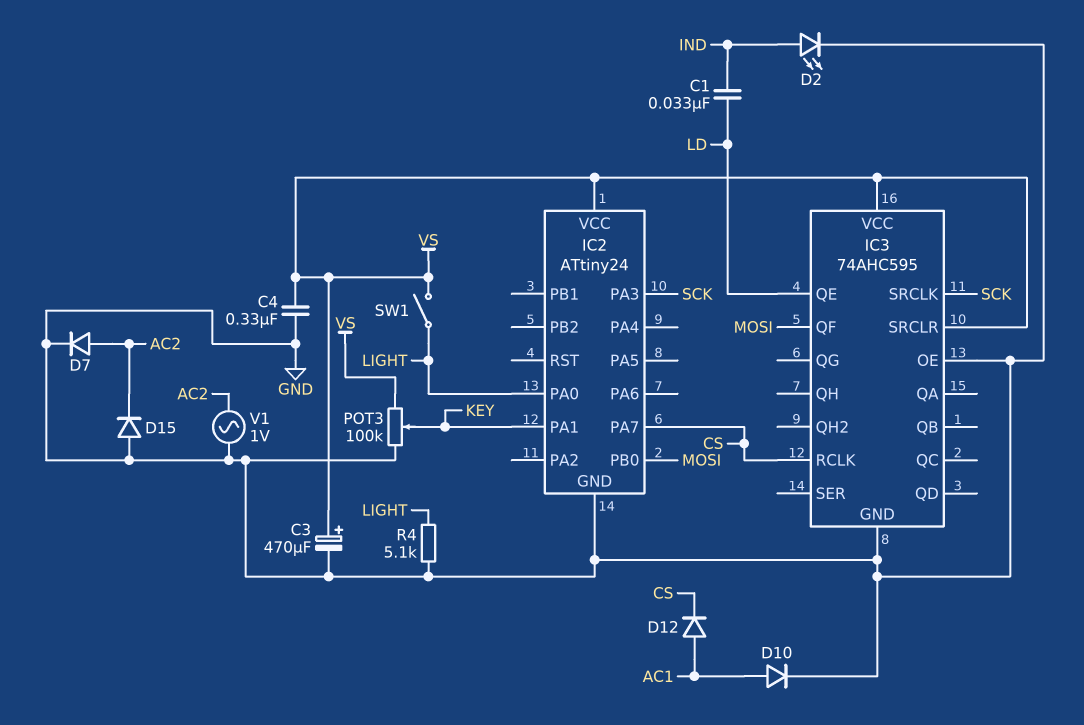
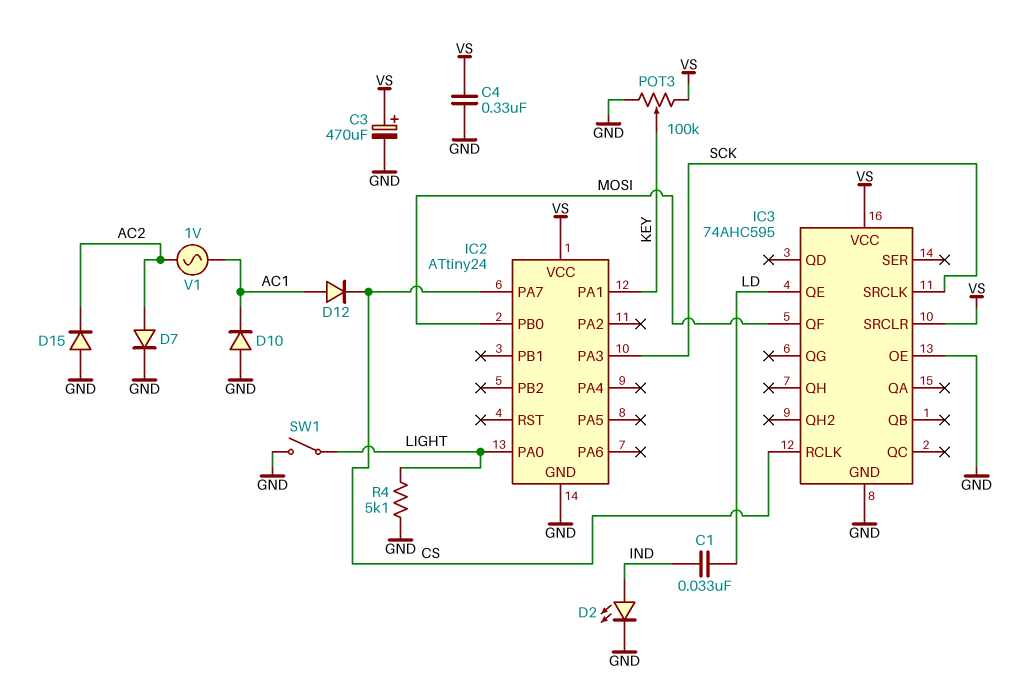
D10: diode (A AC1, K GND) -> diode (A GND, K AC1)
SW1: switch (LIGHT, VS) -> switch (GND, LIGHT)
V1: AC 1V (AC2, GND) -> AC 1V (AC1, AC2)

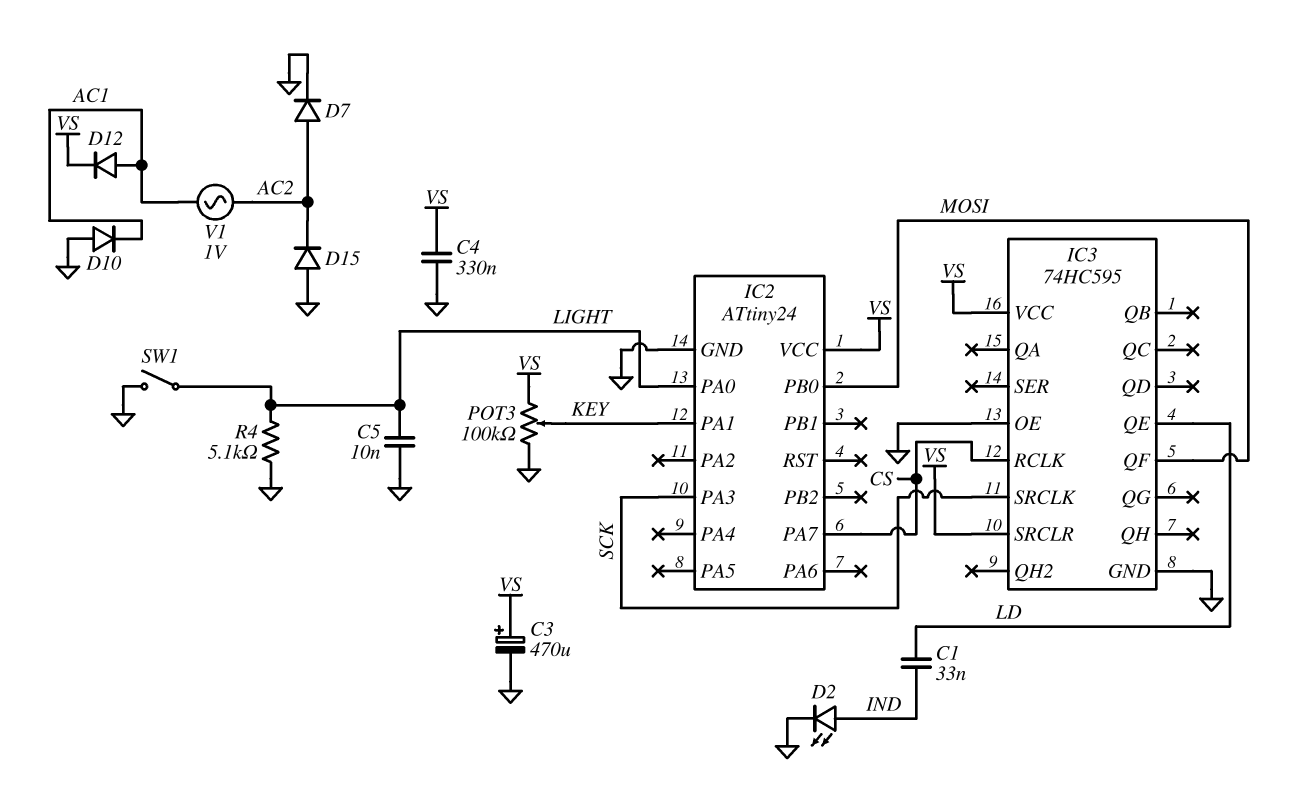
C5: none -> 10nF (GND, LIGHT)
D12: diode (A AC1, K CS) -> diode (A AC1, K VS)
IC3: 74AHC595 -> 74HC595

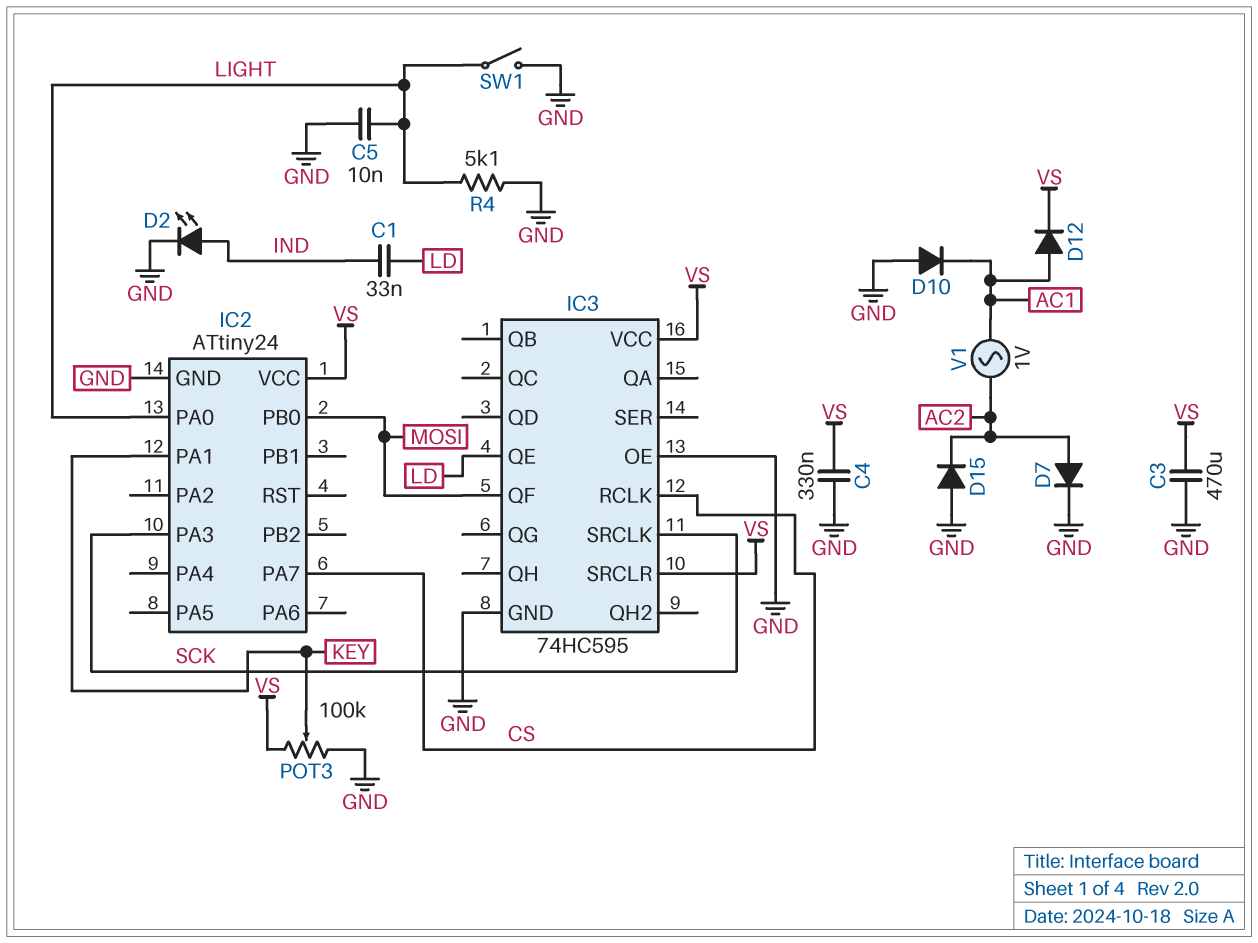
C3: 470uF (plus VS, minus GND) -> 470uF (GND, VS)

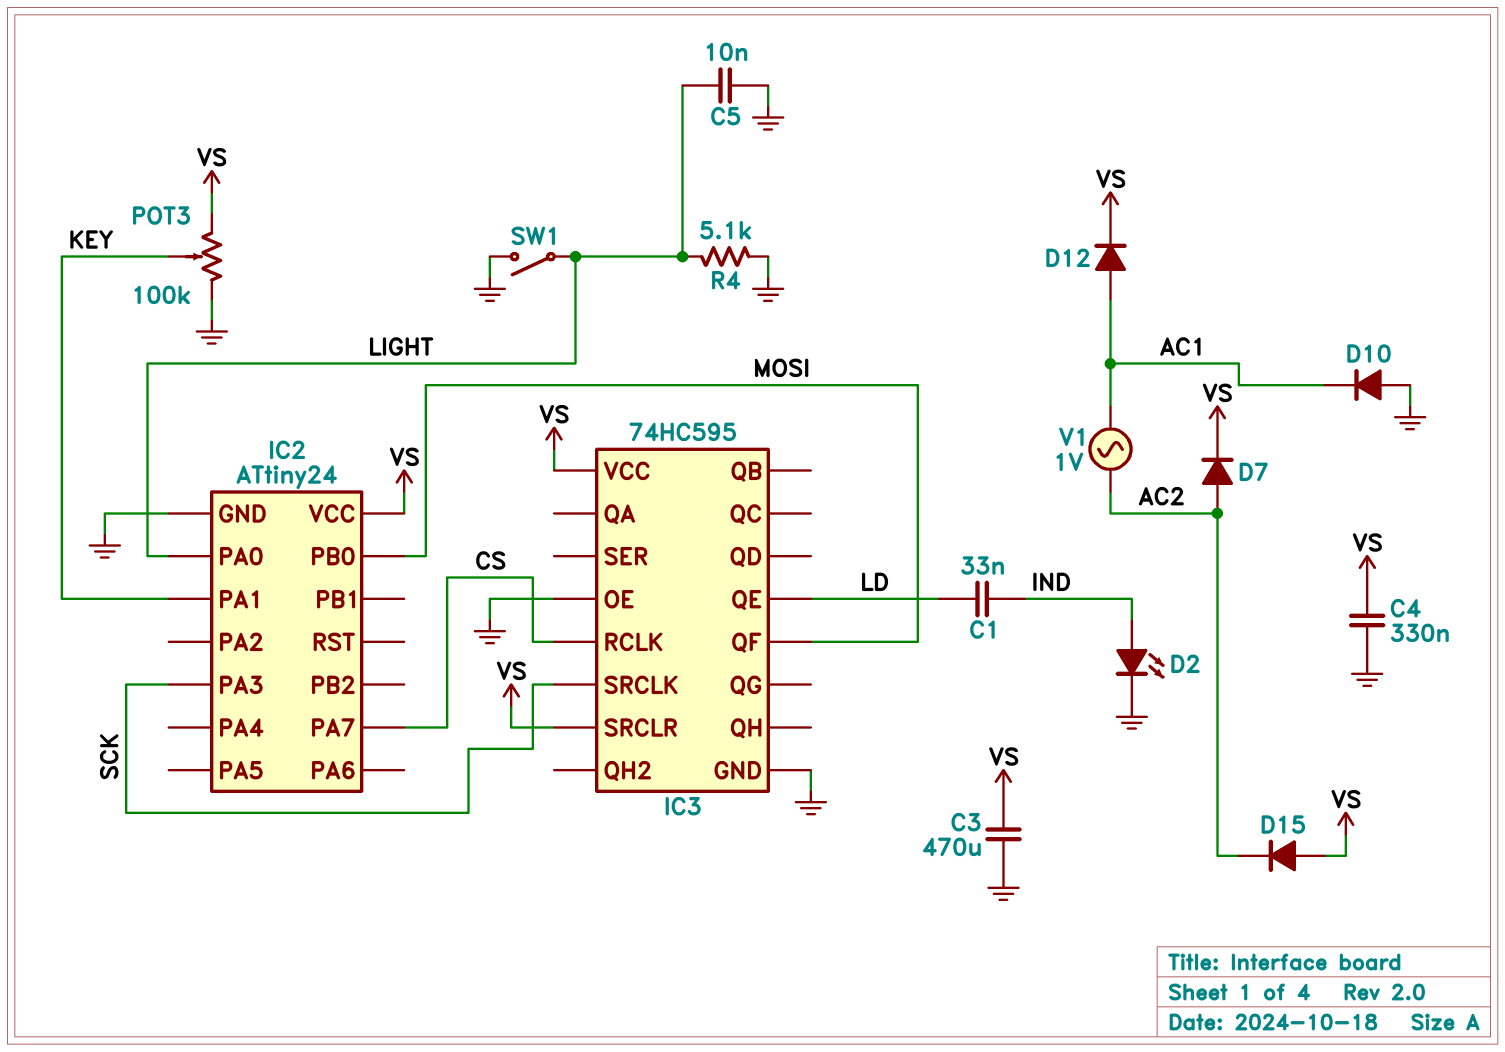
D7: diode (A AC2, K GND) -> diode (A AC2, K VS)
D15: diode (A GND, K AC2) -> diode (A VS, K AC2)

